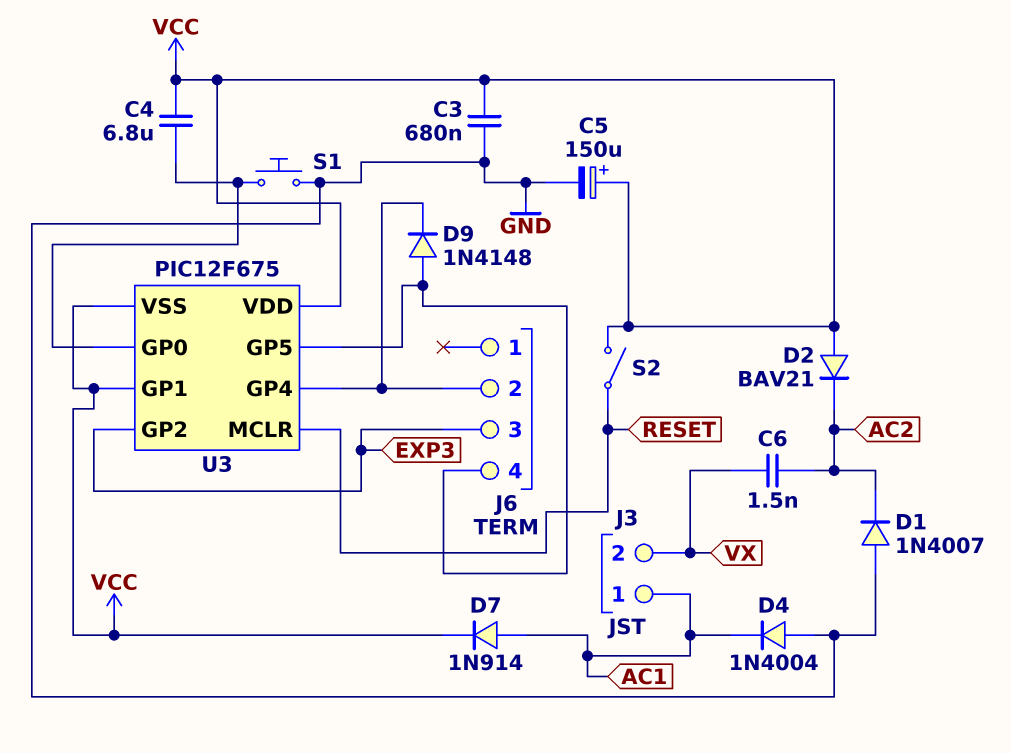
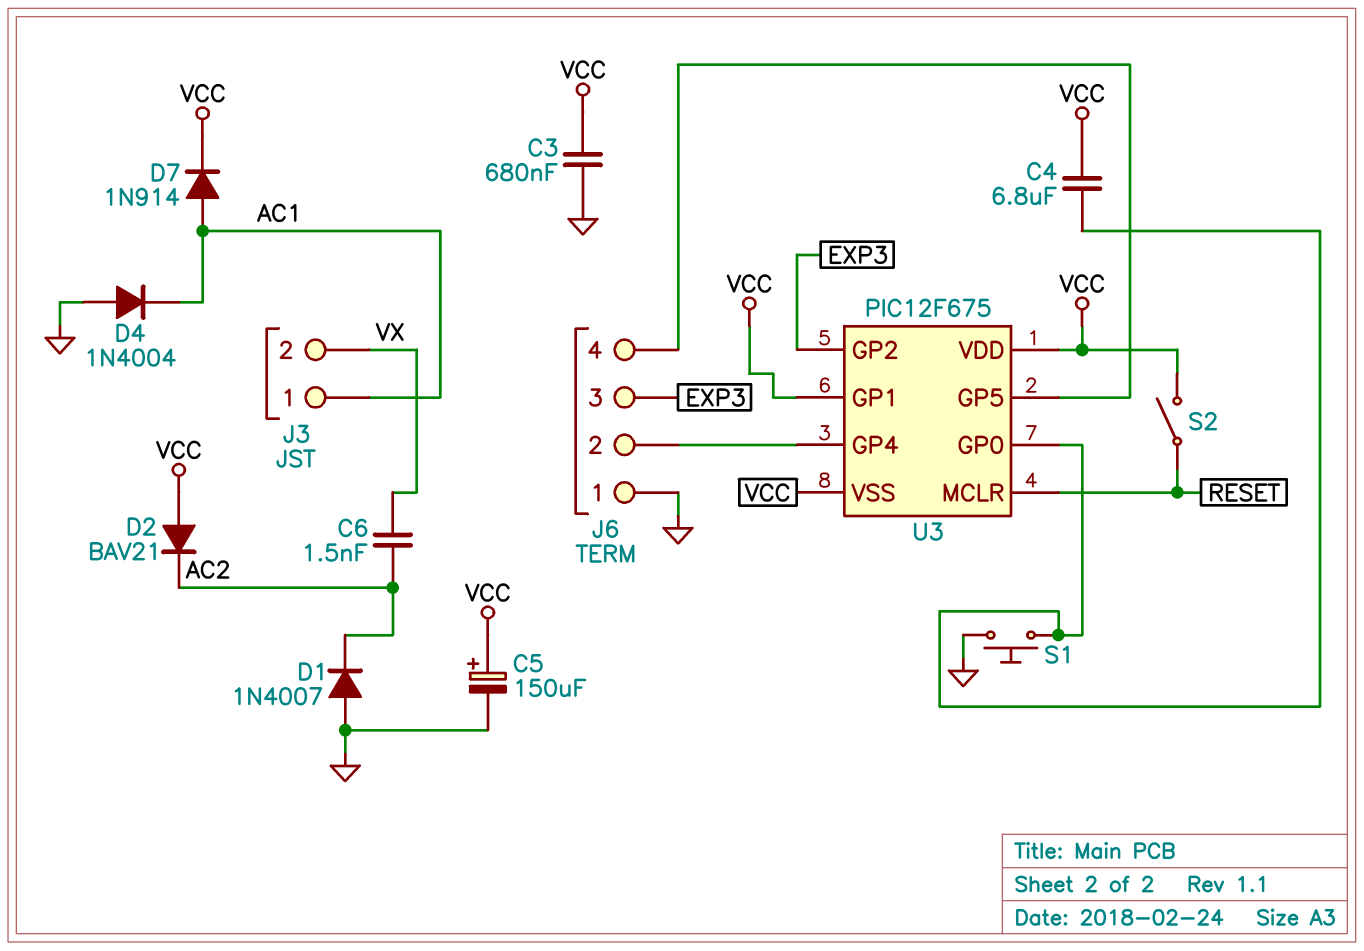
D9: diode 1N4148 (A J6/4, K J6/2) -> none
J6 pin 1: none -> GND

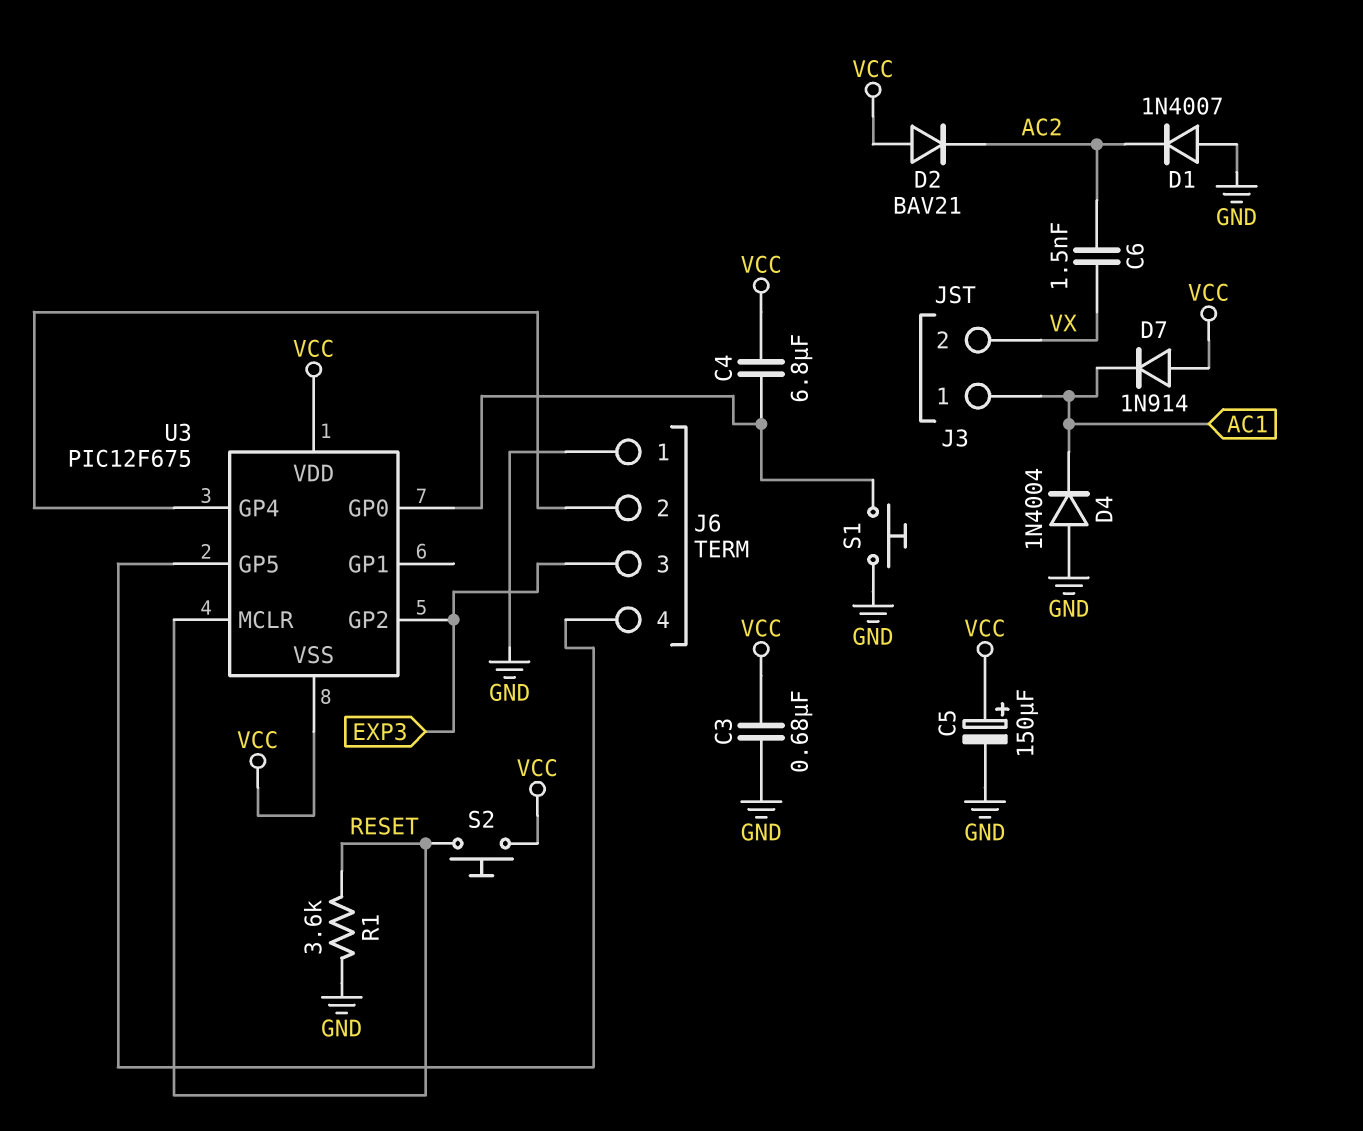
D7: diode 1N914 (A AC1, K VCC) -> diode 1N914 (A VCC, K AC1)
R1: none -> 3.6k (GND, RESET)
S2: switch (RESET, VCC) -> button (RESET, VCC)
U3 pin GP1: VCC -> none

